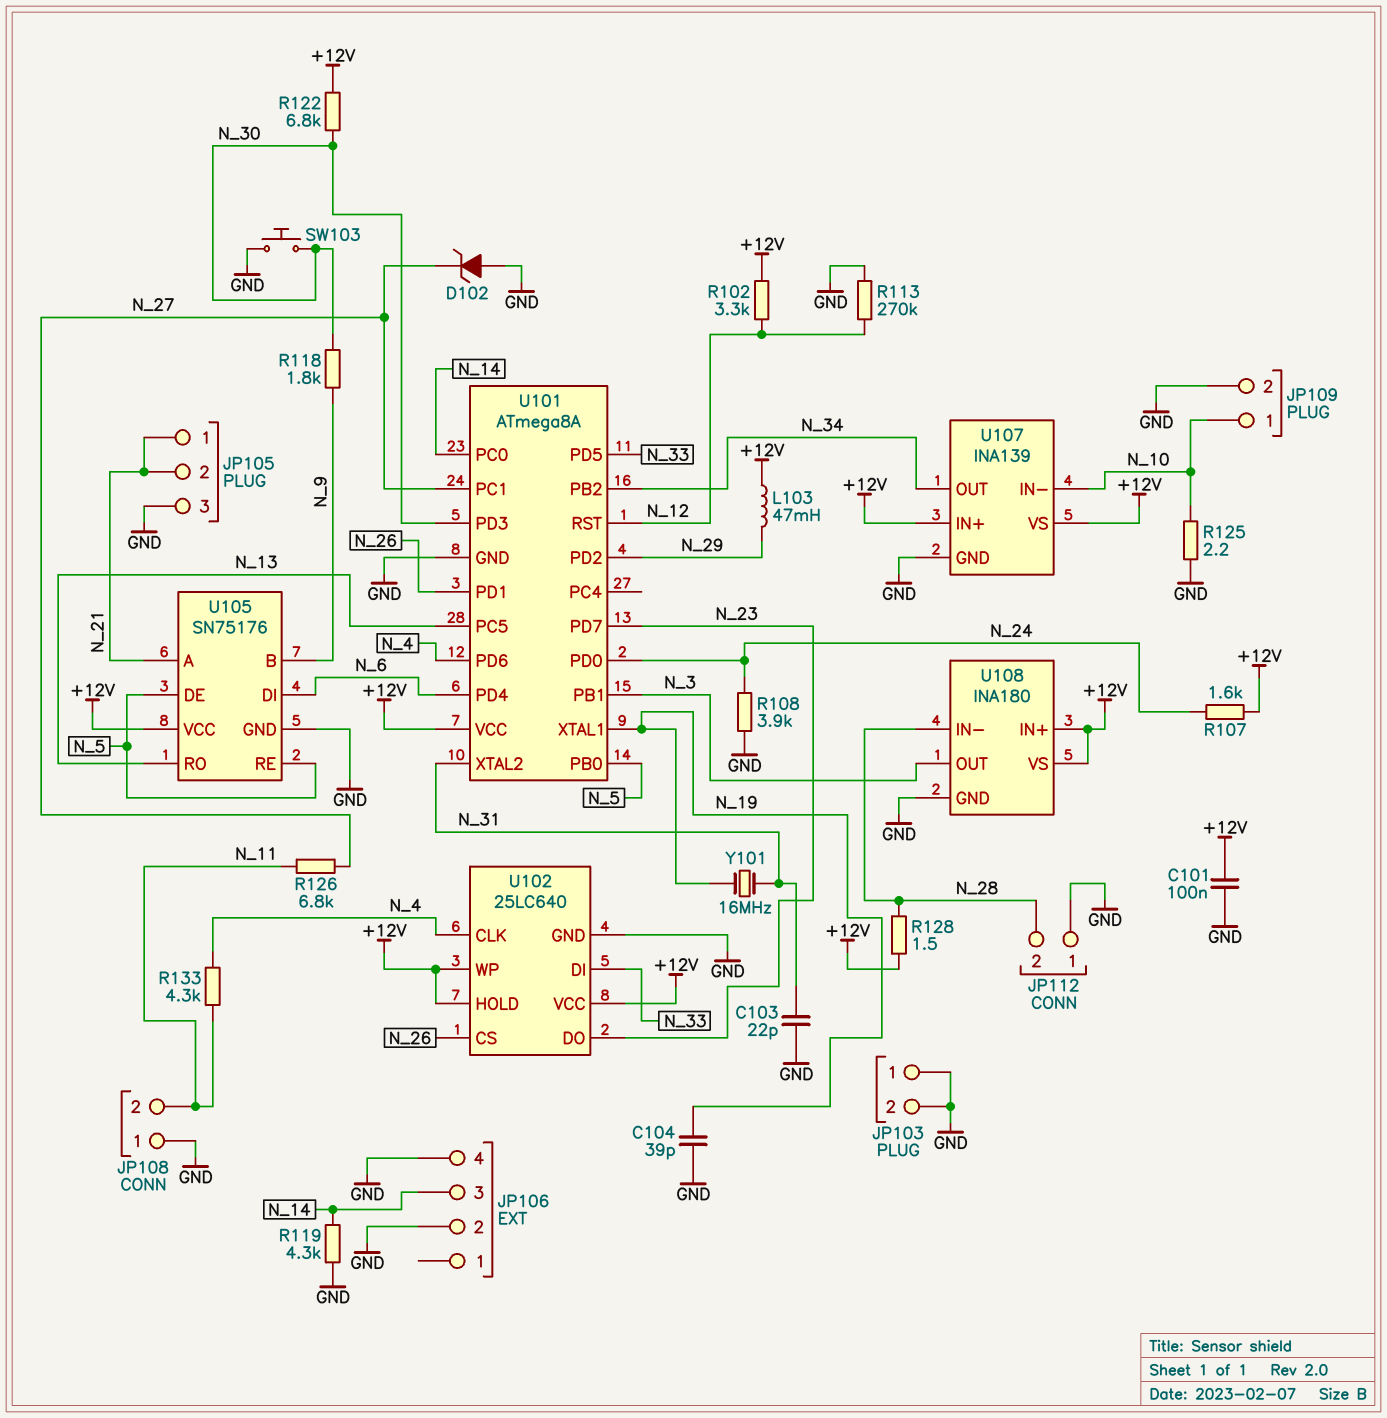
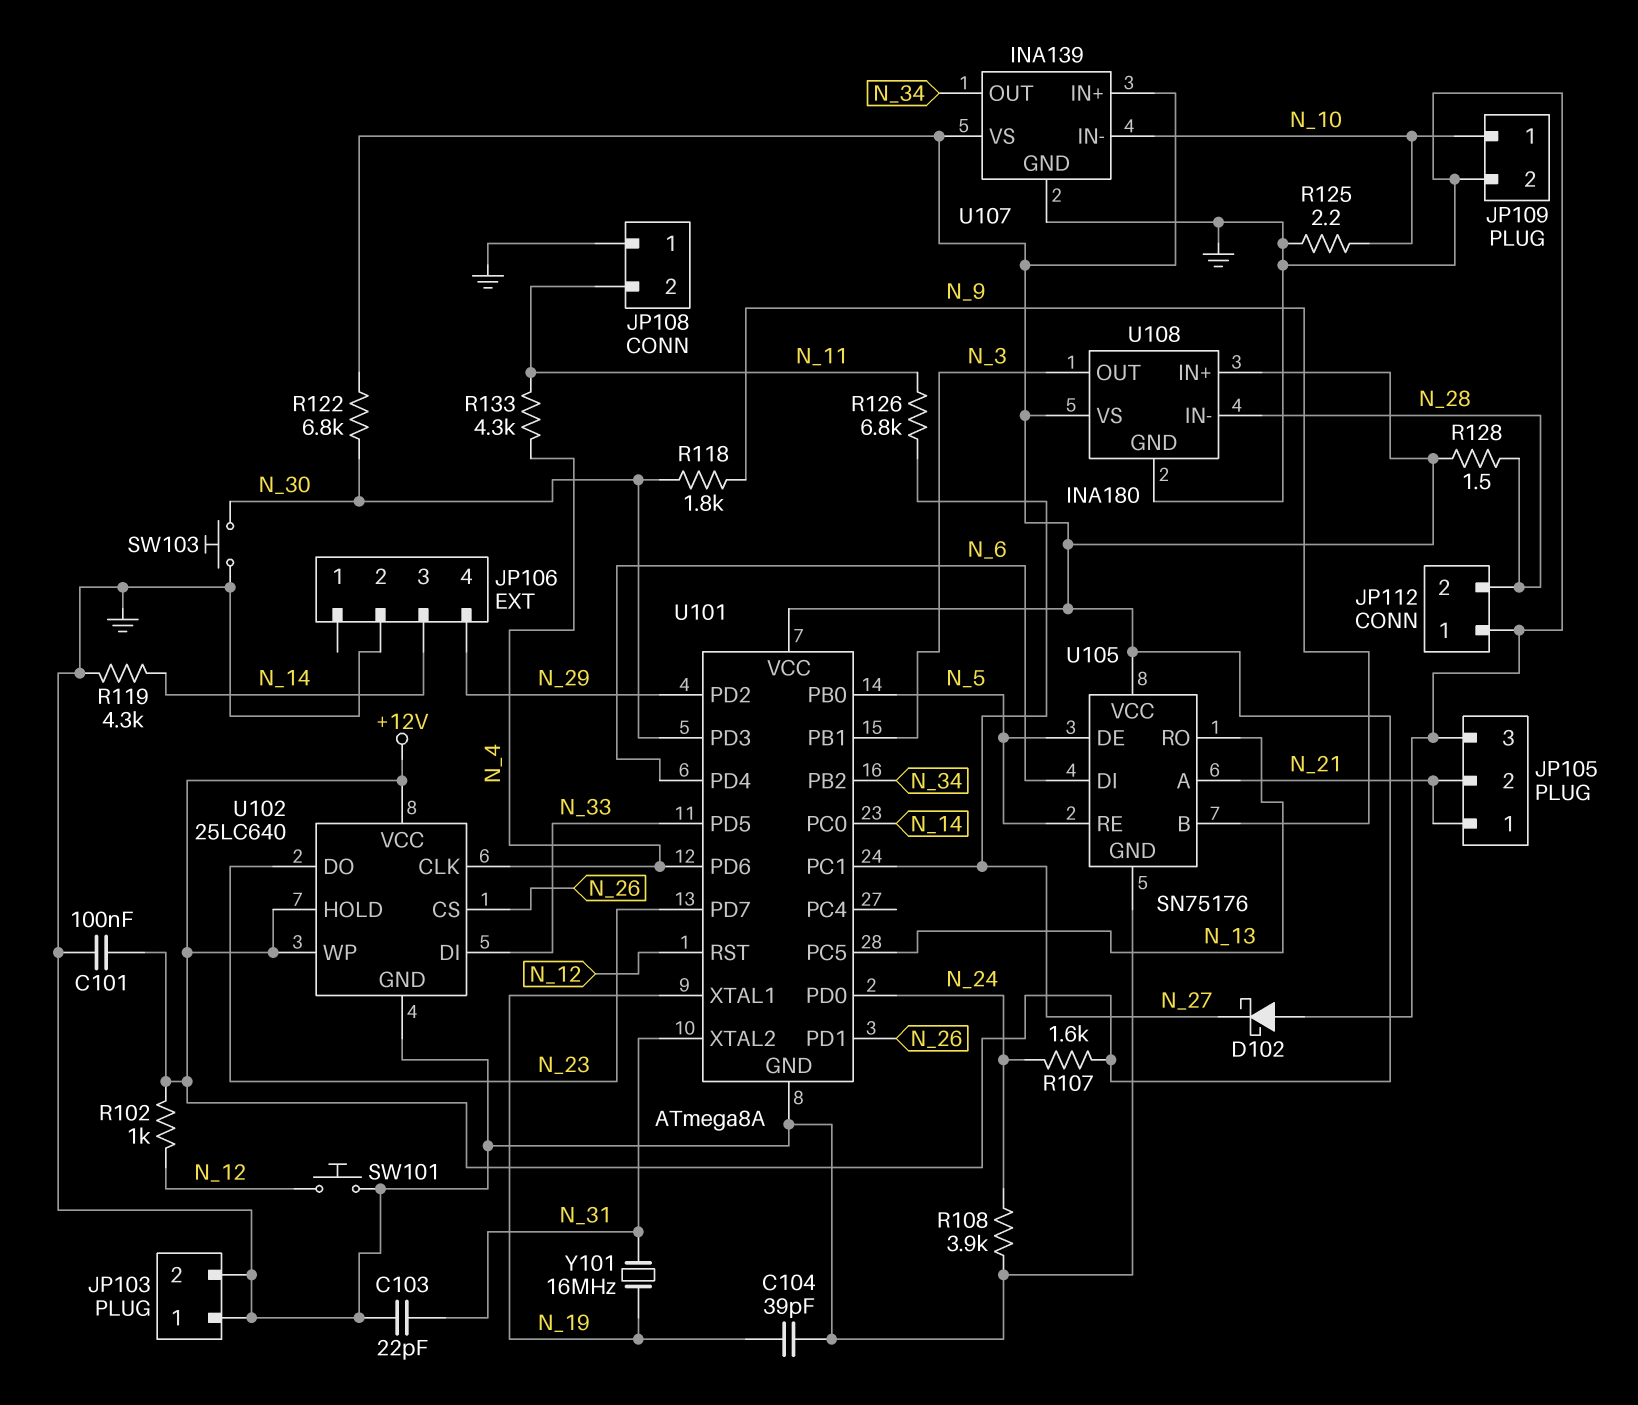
D102: zener (A GND, K N_27) -> schottky (A GND, K N_27)
JP106 pin 4: GND -> N_29
L103: 47mH (+12V, N_29) -> none
R102: 3.3k (+12V, N_12) -> 1k (+12V, N_12)
R113: 270k (GND, N_12) -> none
SW101: none -> button (GND, N_12)

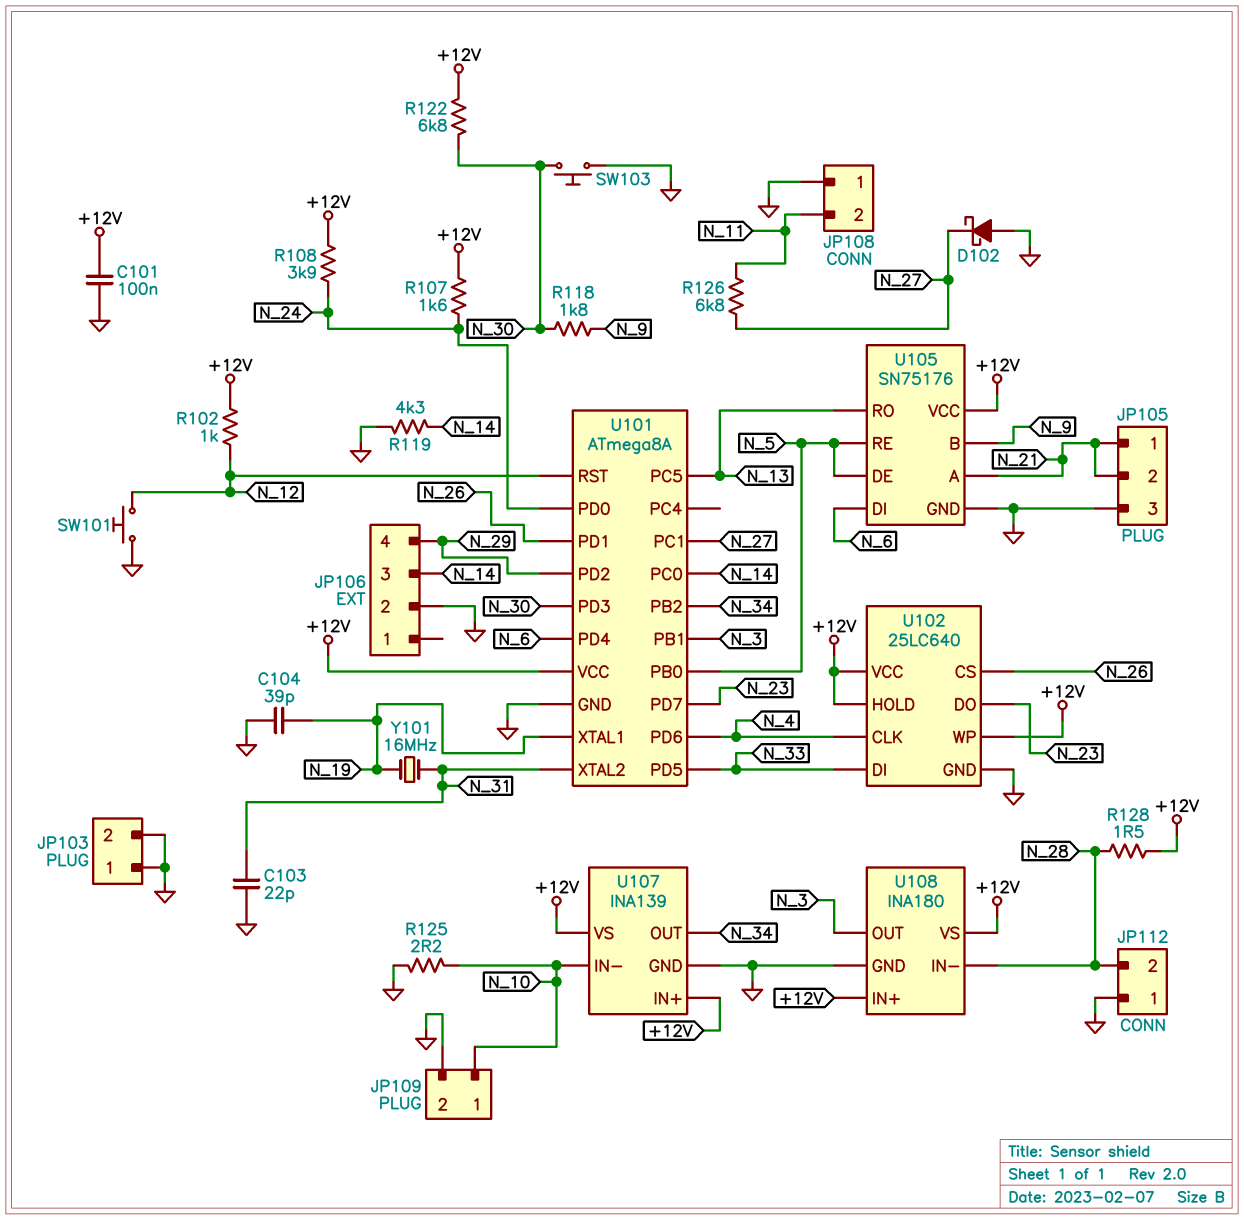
R108: 3.9k (GND, N_24) -> 3.9k (+12V, N_24)
R133: 4.3k (N_4, N_11) -> none

